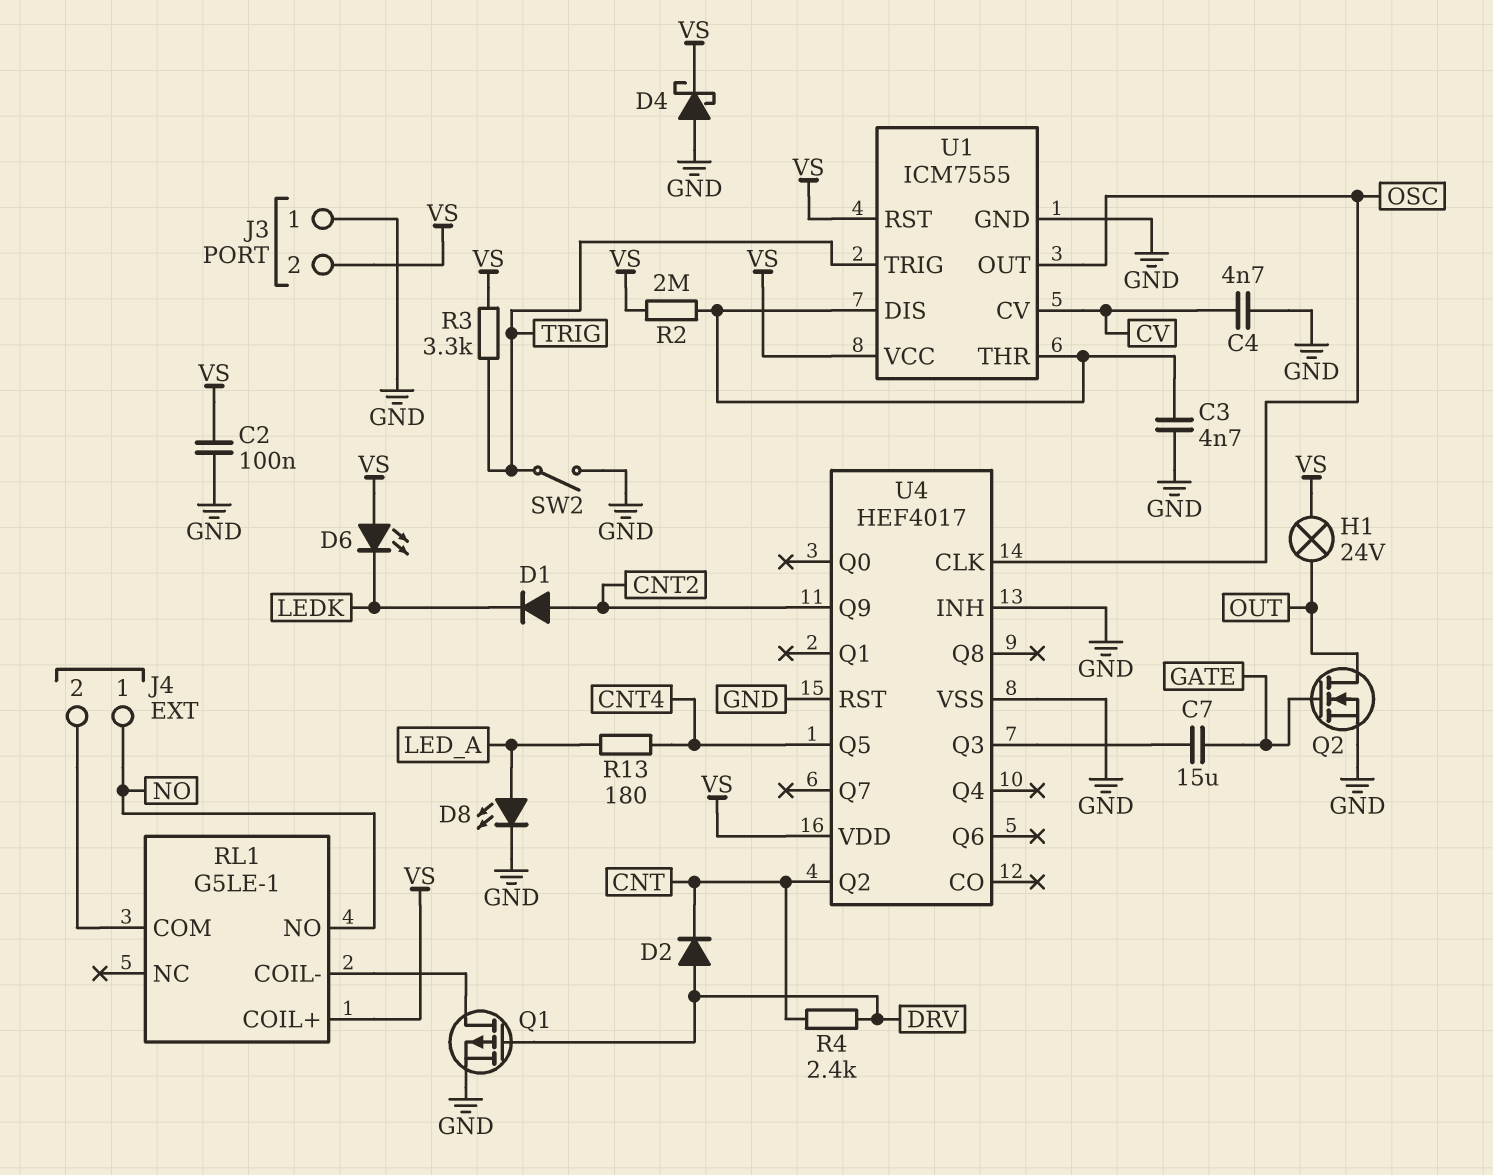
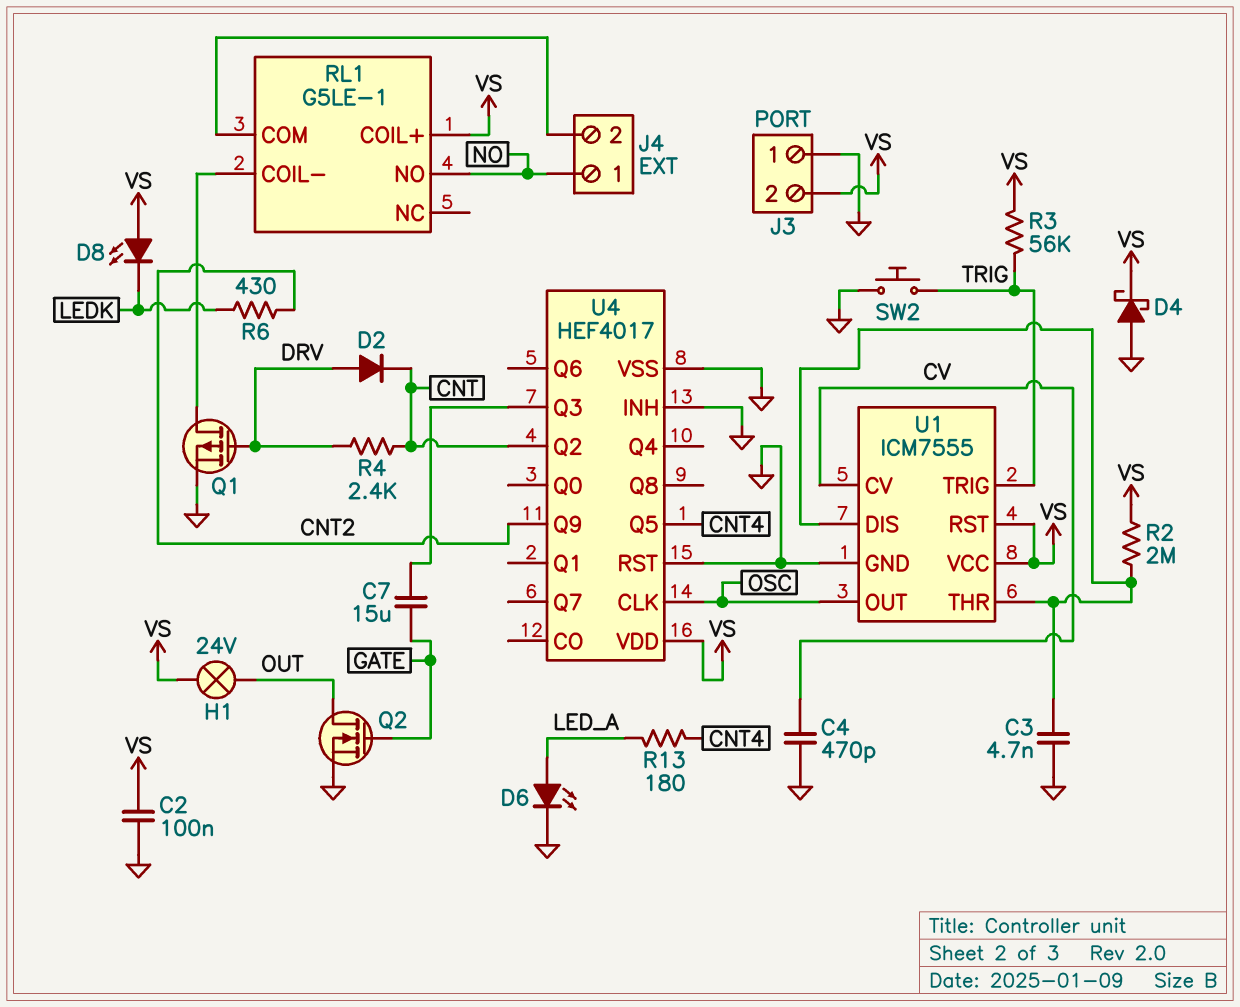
C4: 4.7nF (CV, GND) -> 470pF (CV, GND)
D1: diode (A CNT2, K LEDK) -> none
D6: LED (A VS, K LEDK) -> LED (A LED_A, K GND)
D8: LED (A LED_A, K GND) -> LED (A VS, K LEDK)
R3: 3.3k (TRIG, VS) -> 56k (TRIG, VS)
R6: none -> 430 (CNT2, LEDK)
SW2: switch (GND, TRIG) -> button (GND, TRIG)

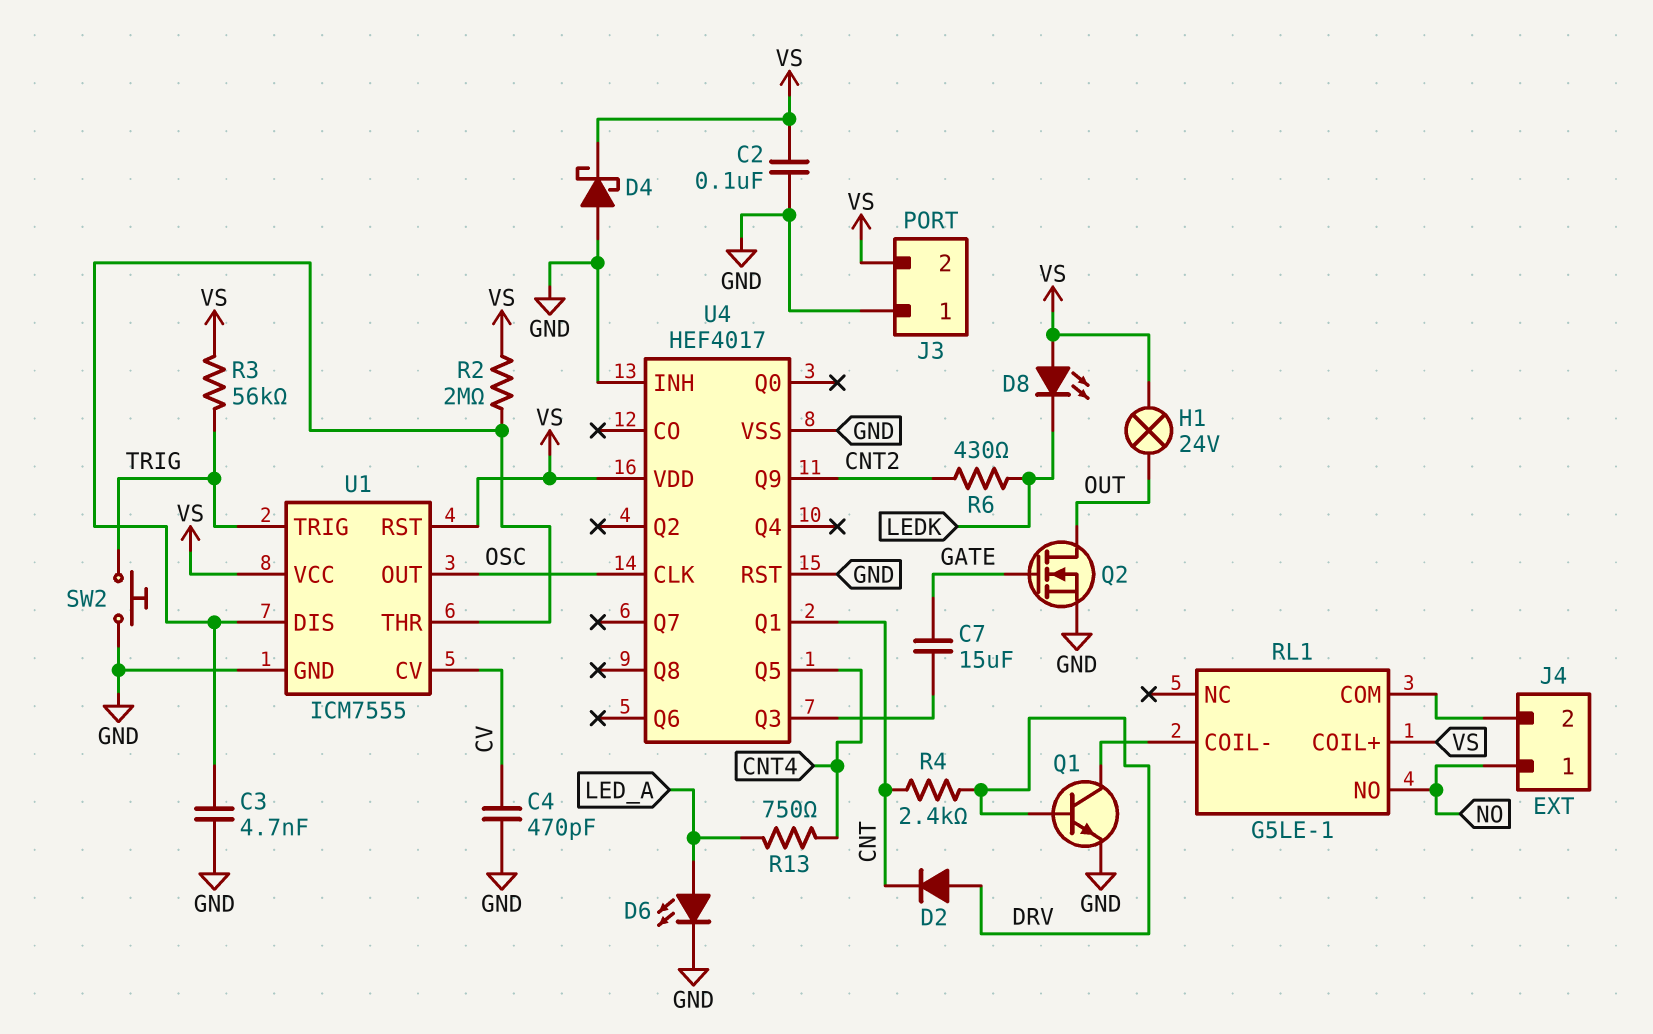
Q1: PMOS (G DRV, D RL1/COIL-, S GND) -> NPN (B DRV, C RL1/COIL-, E GND)
R13: 180 (CNT4, LED_A) -> 750 (CNT4, LED_A)
U4 pin Q1: none -> CNT
U4 pin Q2: CNT -> none

